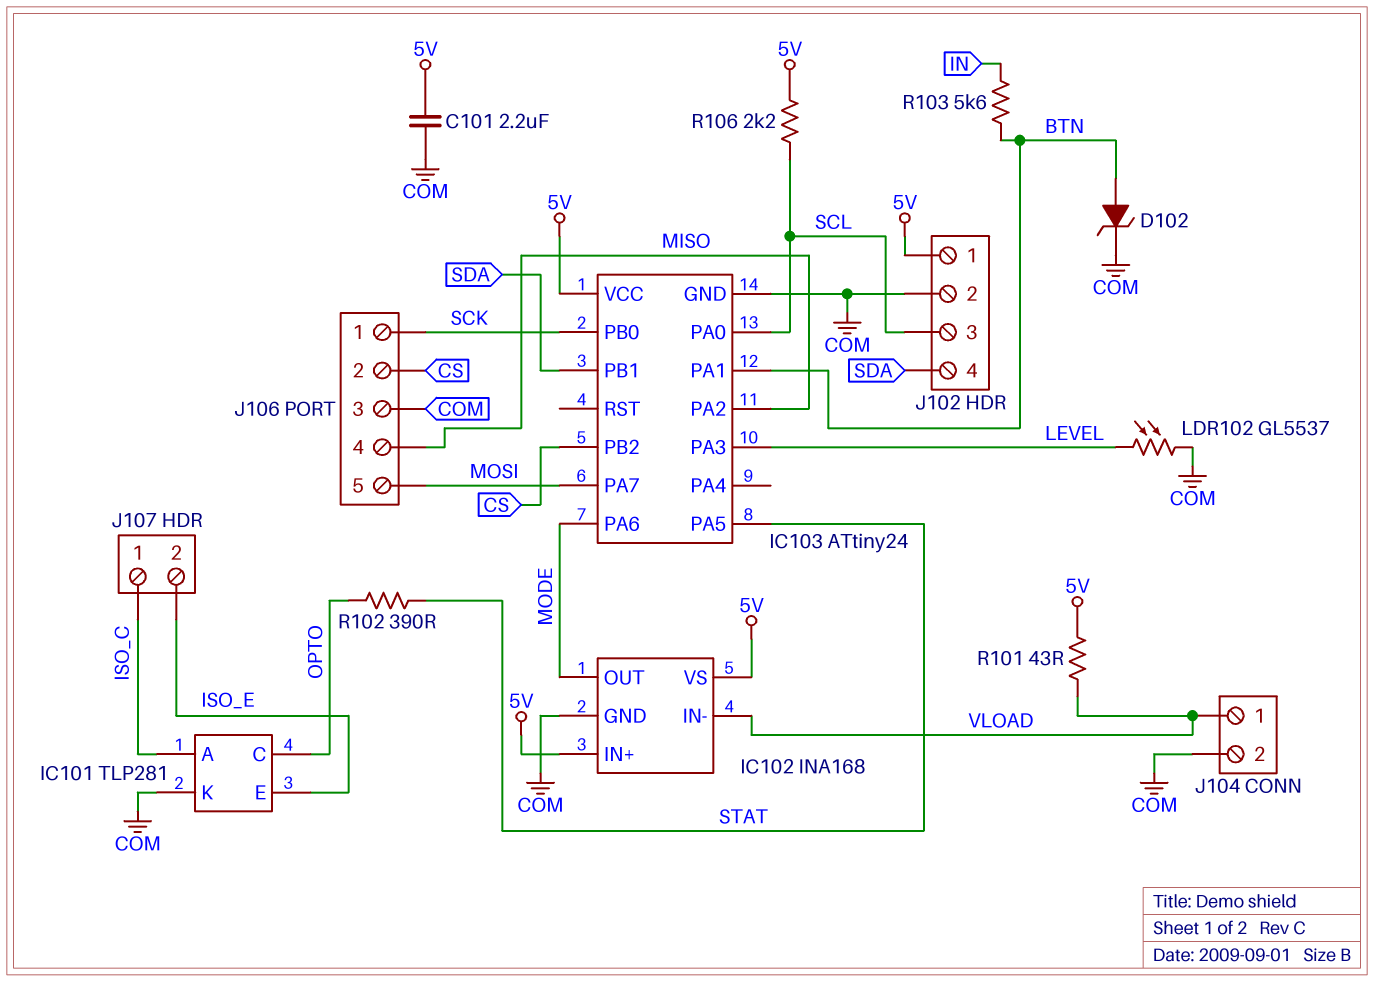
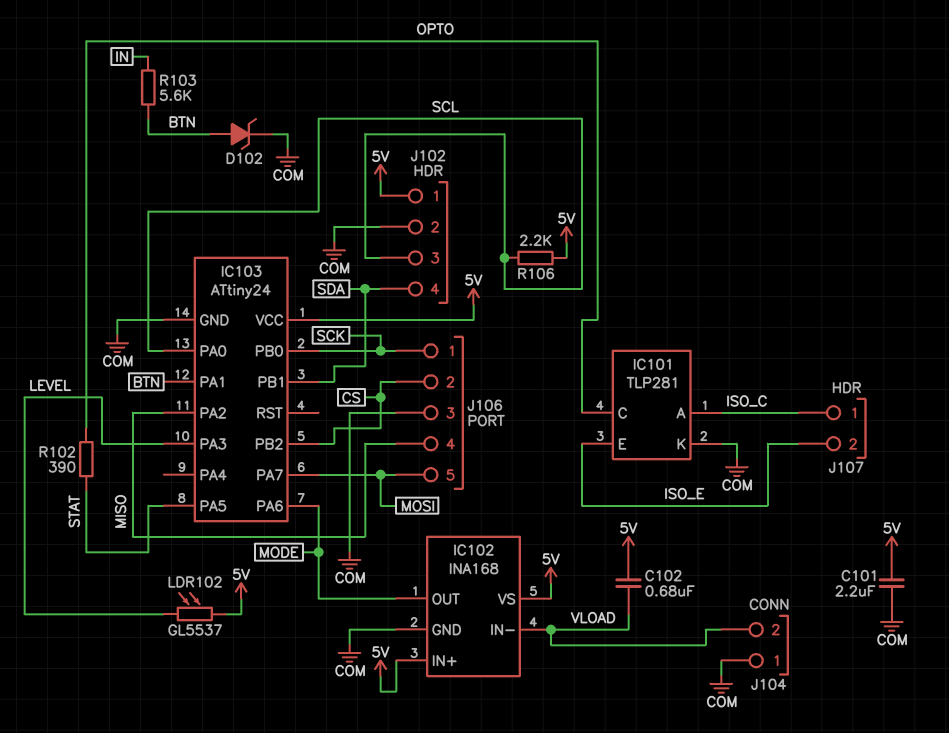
C102: none -> 680nF (5V, VLOAD)
J104 pin 1: VLOAD -> COM
J104 pin 2: COM -> VLOAD
LDR102: GL5537 (COM, LEVEL) -> GL5537 (5V, LEVEL)
R101: 43 (5V, VLOAD) -> none

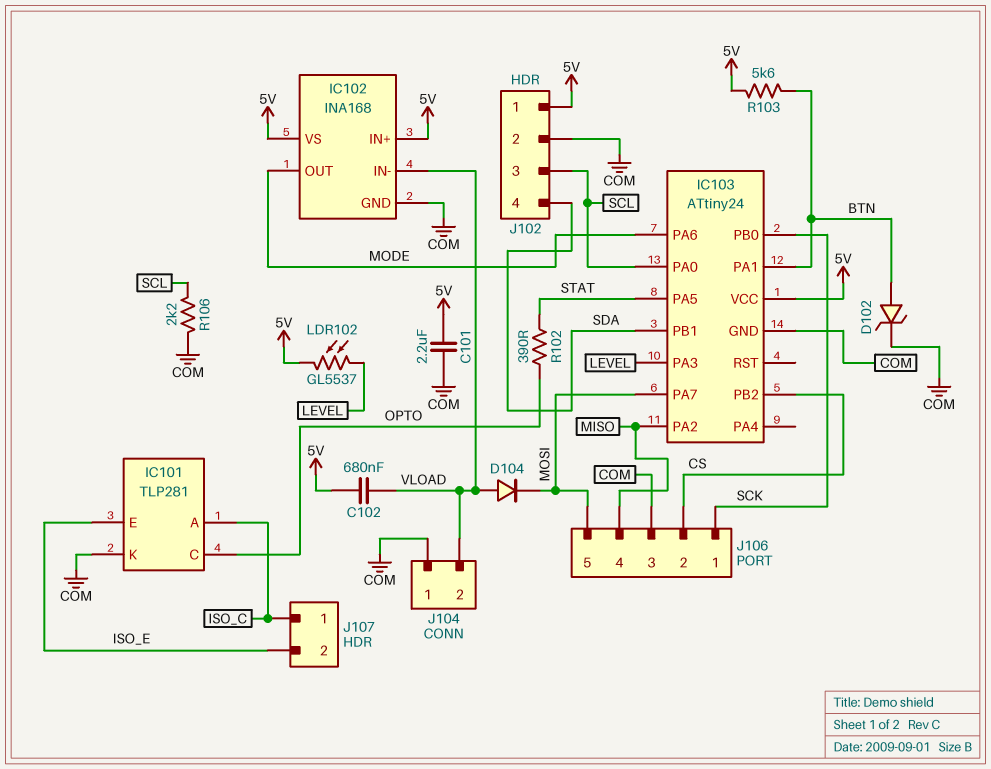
D104: none -> diode (A VLOAD, K MOSI)
R103: 5.6k (BTN, IN) -> 5.6k (5V, BTN)
R106: 2.2k (5V, SCL) -> 2.2k (COM, SCL)

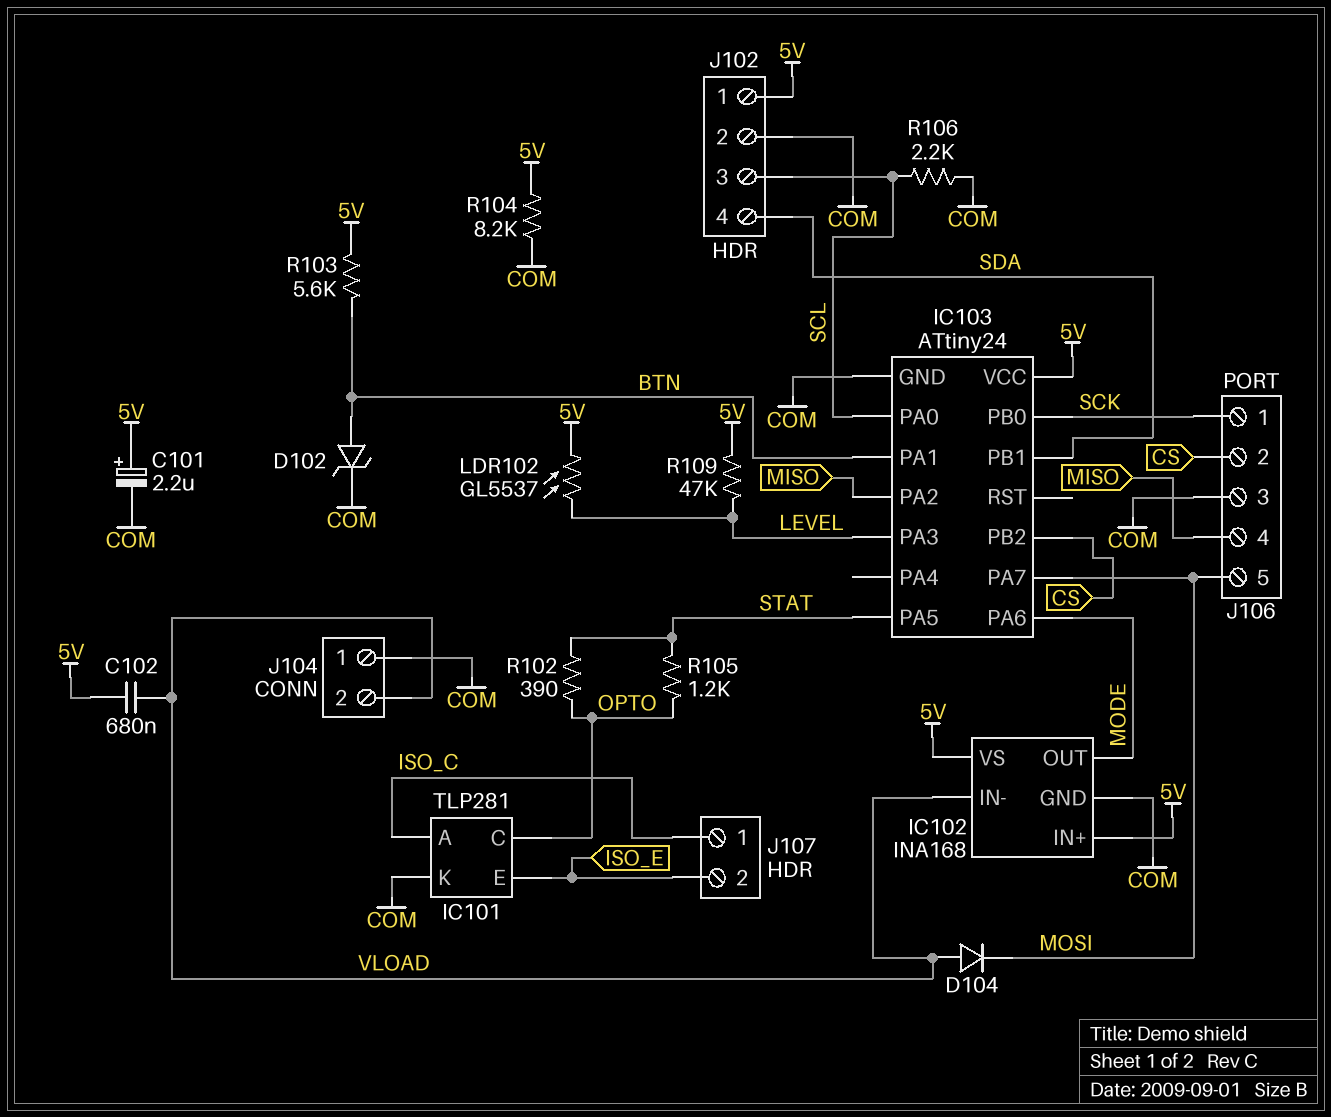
C101: 2.2uF (5V, COM) -> 2.2uF (plus 5V, minus COM)
R104: none -> 8.2k (5V, COM)
R105: none -> 1.2k (OPTO, STAT)
R109: none -> 47k (5V, LEVEL)

